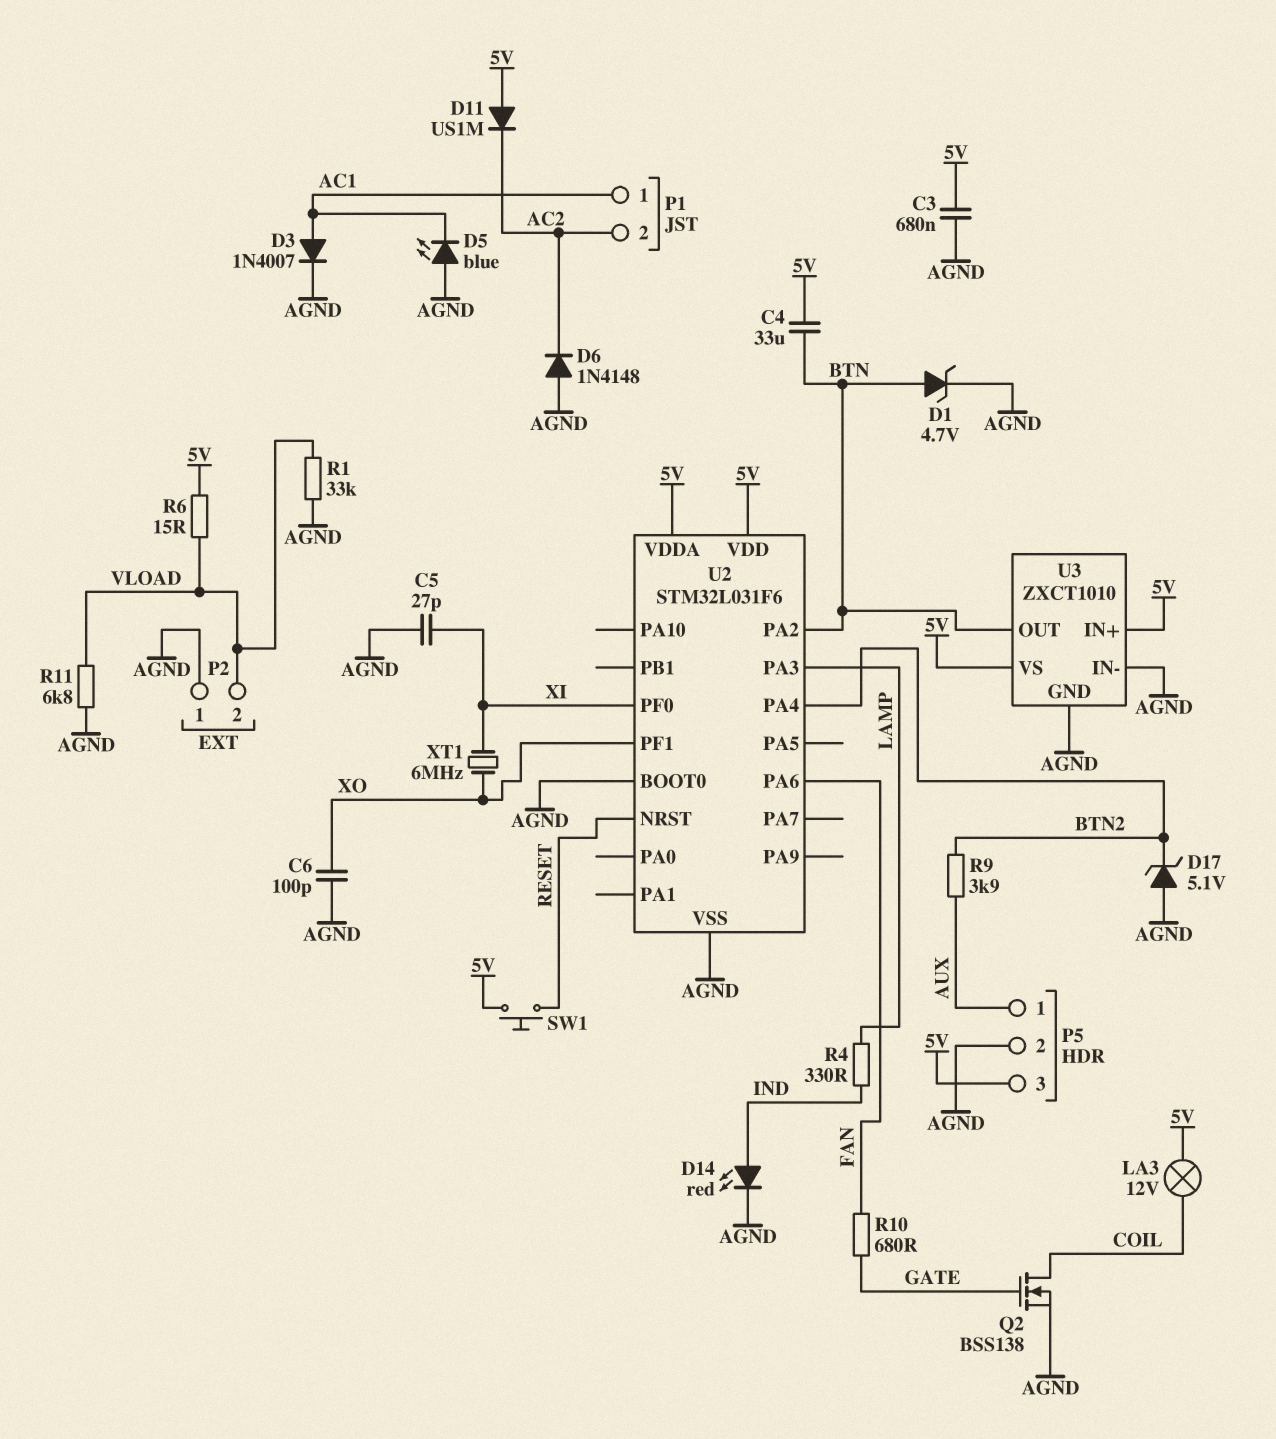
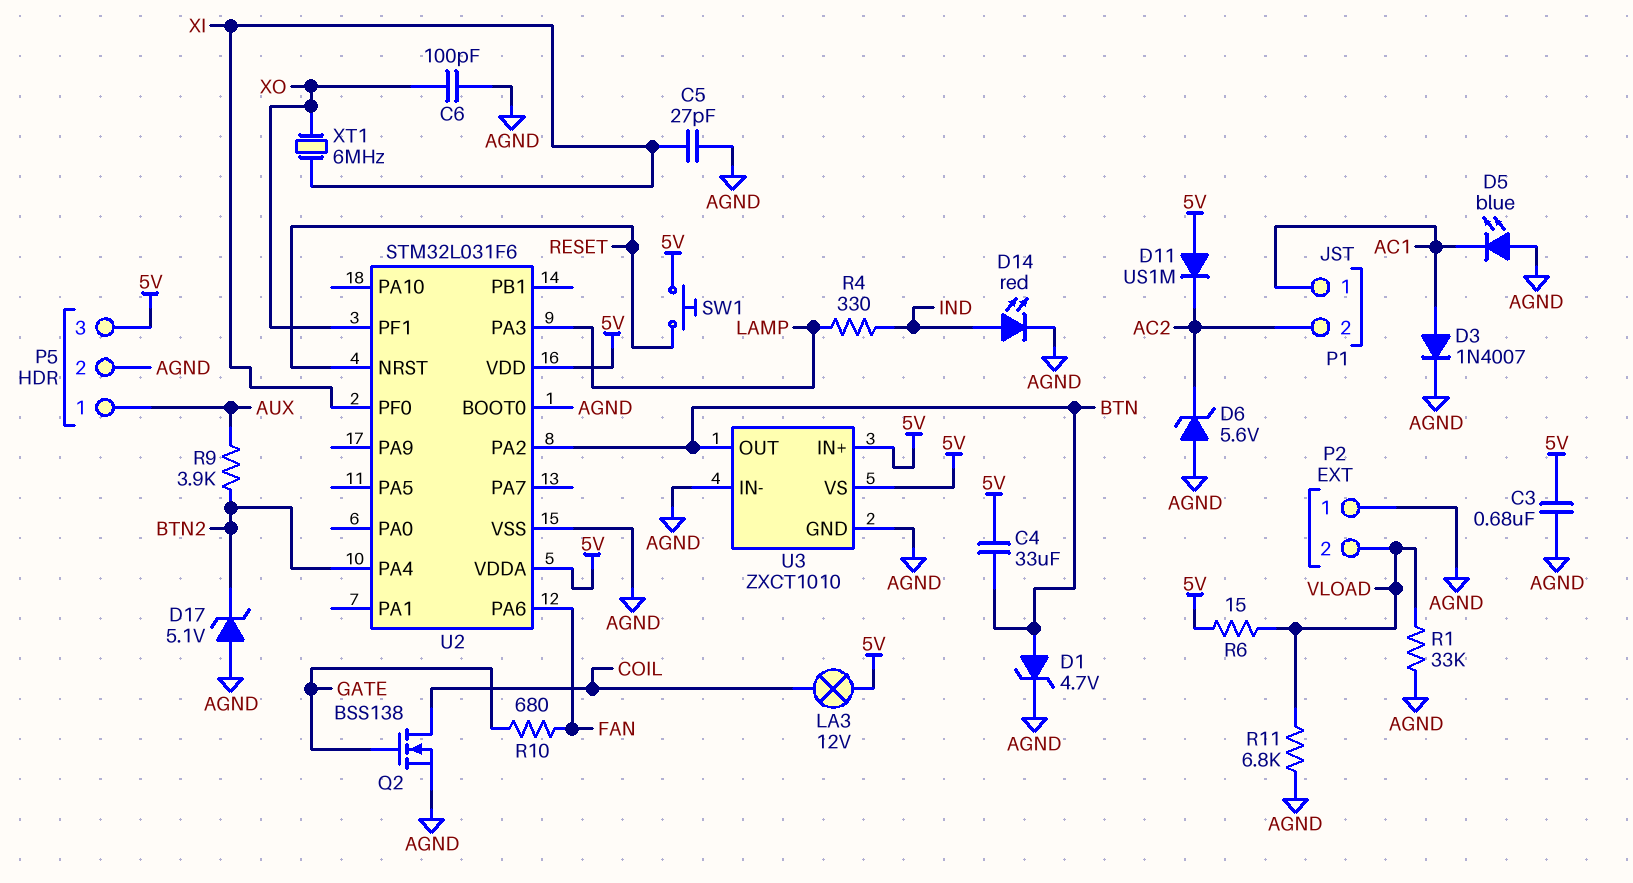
D6: diode 1N4148 (A AGND, K AC2) -> zener 5.6V (A AGND, K AC2)

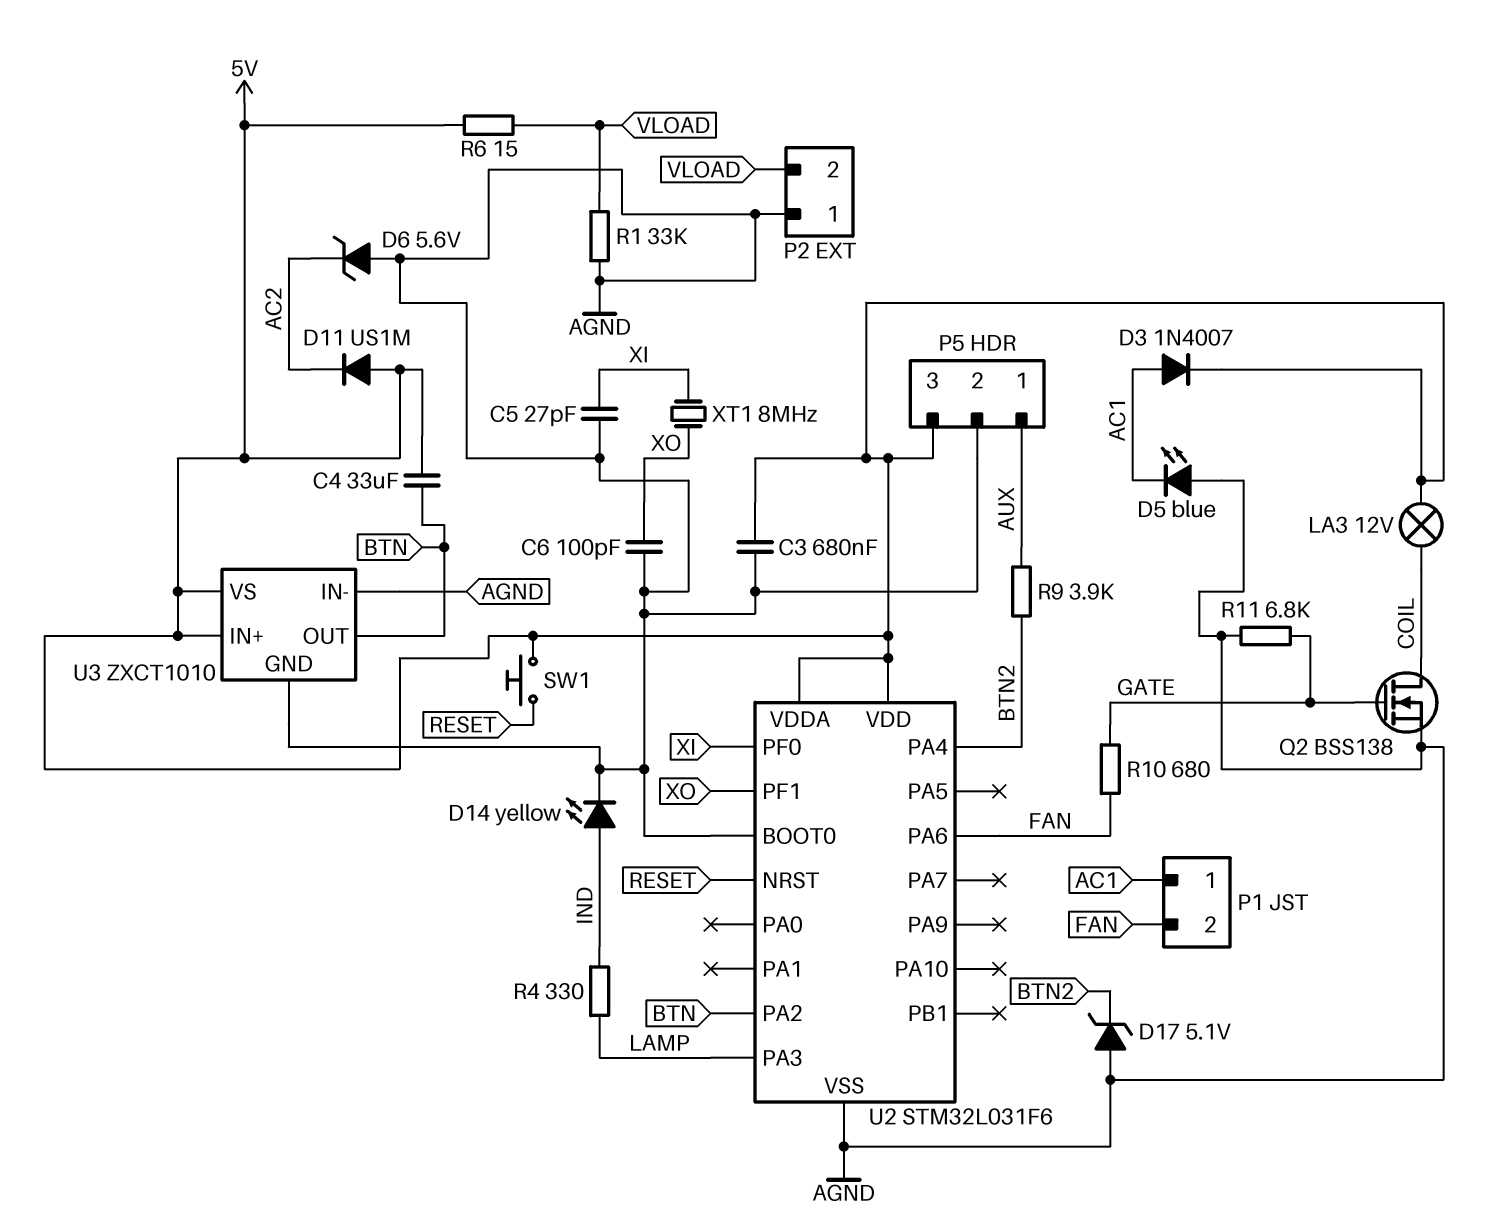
D1: zener 4.7V (A BTN, K AGND) -> none
D3: diode 1N4007 (A AC1, K AGND) -> diode 1N4007 (A AC1, K 5V)
D14: LED red (A IND, K AGND) -> LED yellow (A IND, K AGND)
P1 pin 2: AC2 -> FAN
R11: 6.8k (AGND, VLOAD) -> 6.8k (AGND, GATE)
XT1: 6MHz (XI, XO) -> 8MHz (XI, XO)

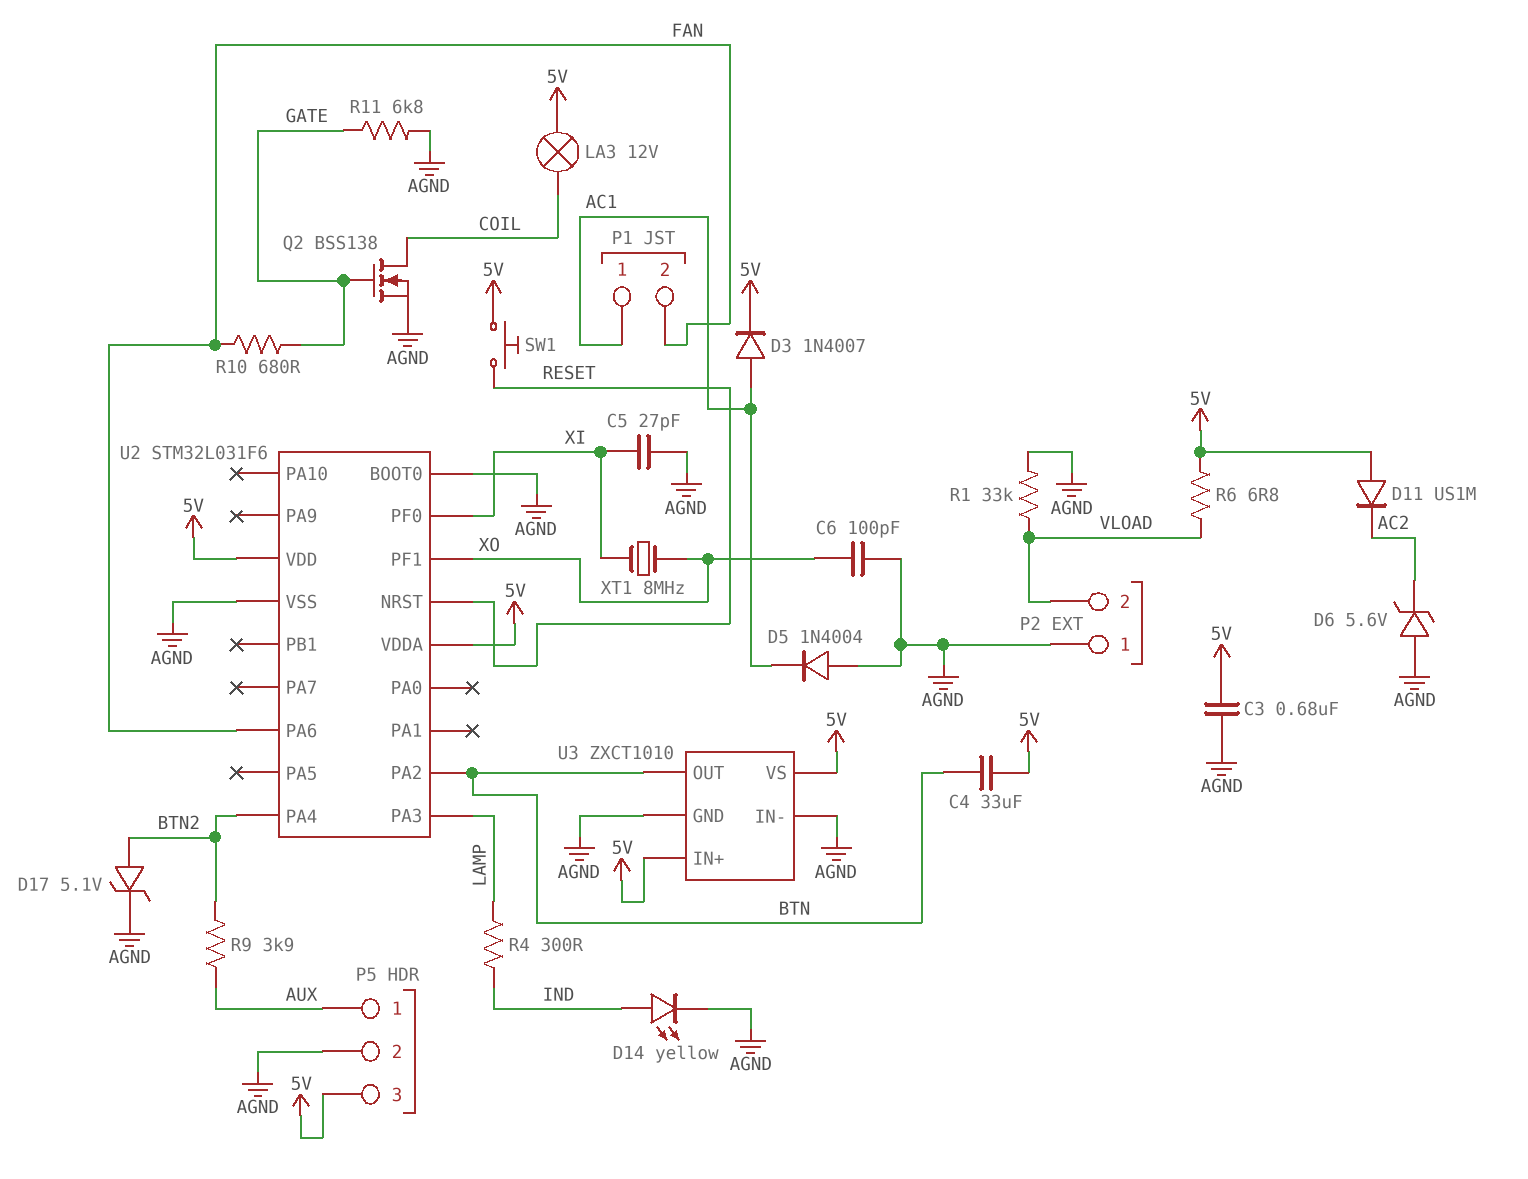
D5: LED blue (A AGND, K AC1) -> diode 1N4004 (A AGND, K AC1)
D17: zener 5.1V (A AGND, K BTN2) -> zener 5.1V (A BTN2, K AGND)
R4: 330 (IND, LAMP) -> 300 (IND, LAMP)
R6: 15 (5V, VLOAD) -> 6.8 (5V, VLOAD)

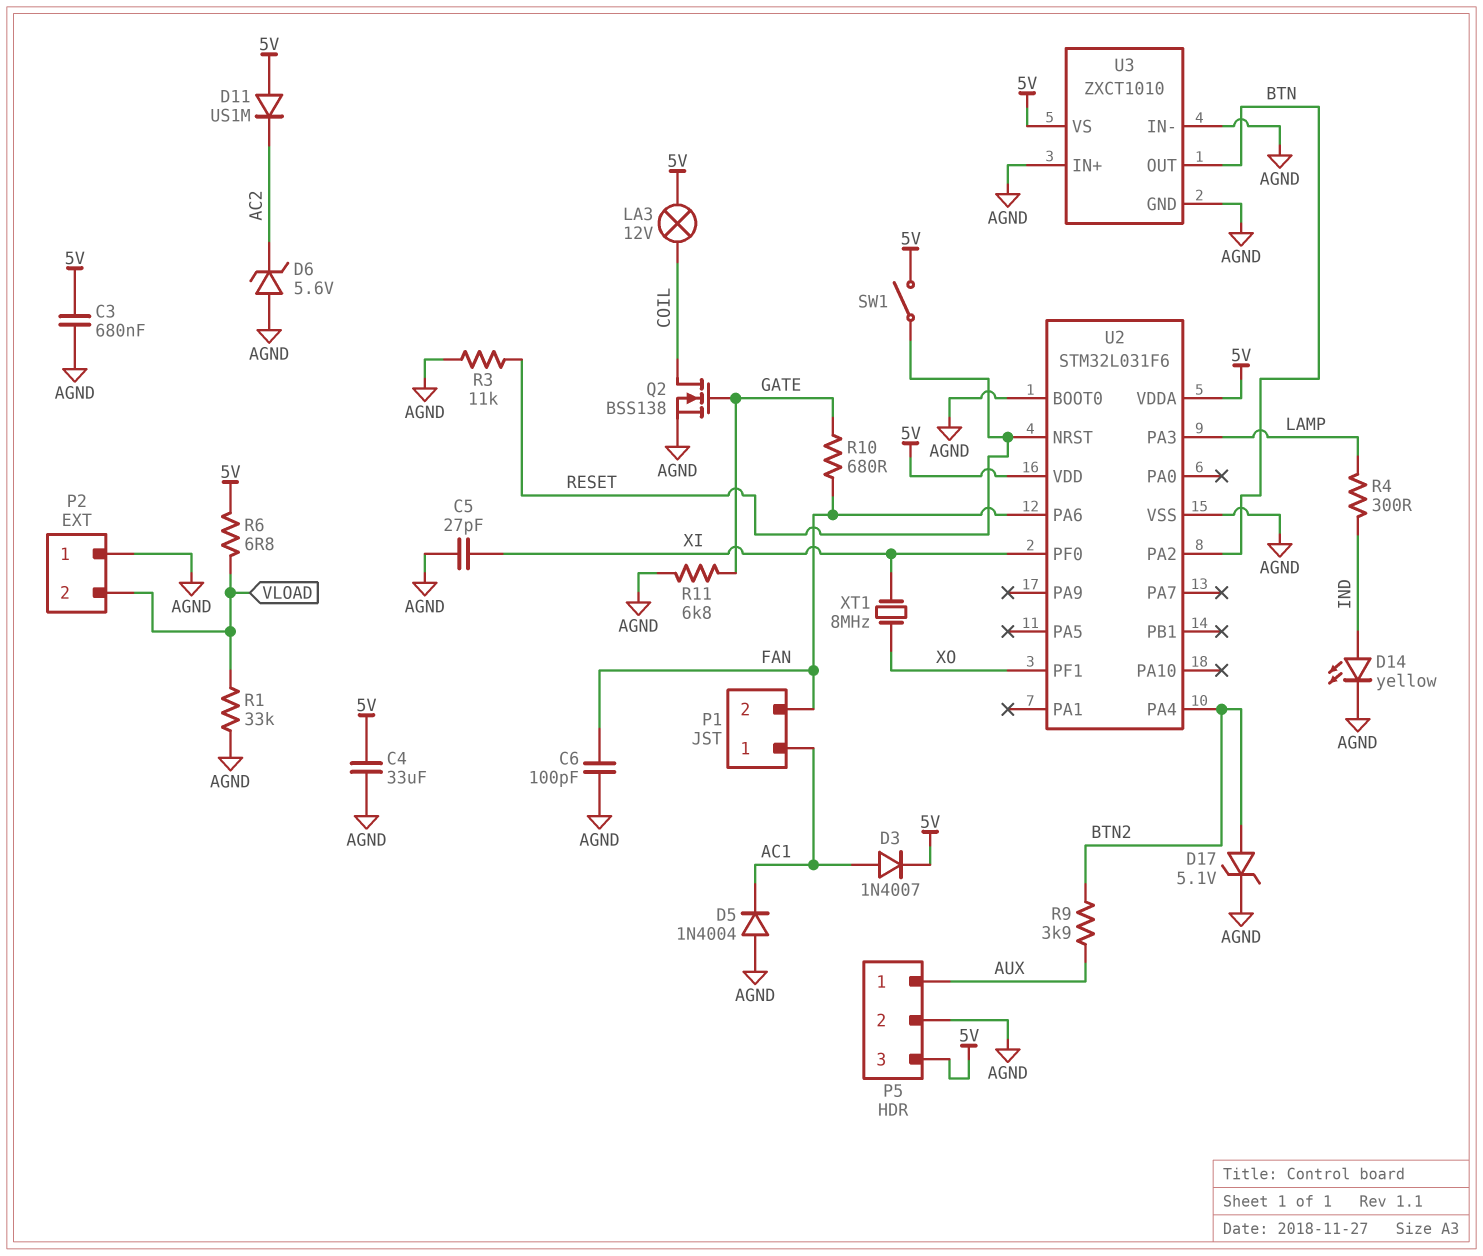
C4: 33uF (5V, BTN) -> 33uF (5V, AGND)
C6: 100pF (AGND, XO) -> 100pF (AGND, FAN)
R3: none -> 11k (AGND, RESET)
SW1: button (5V, RESET) -> switch (5V, RESET)
U3 pin IN+: 5V -> AGND

